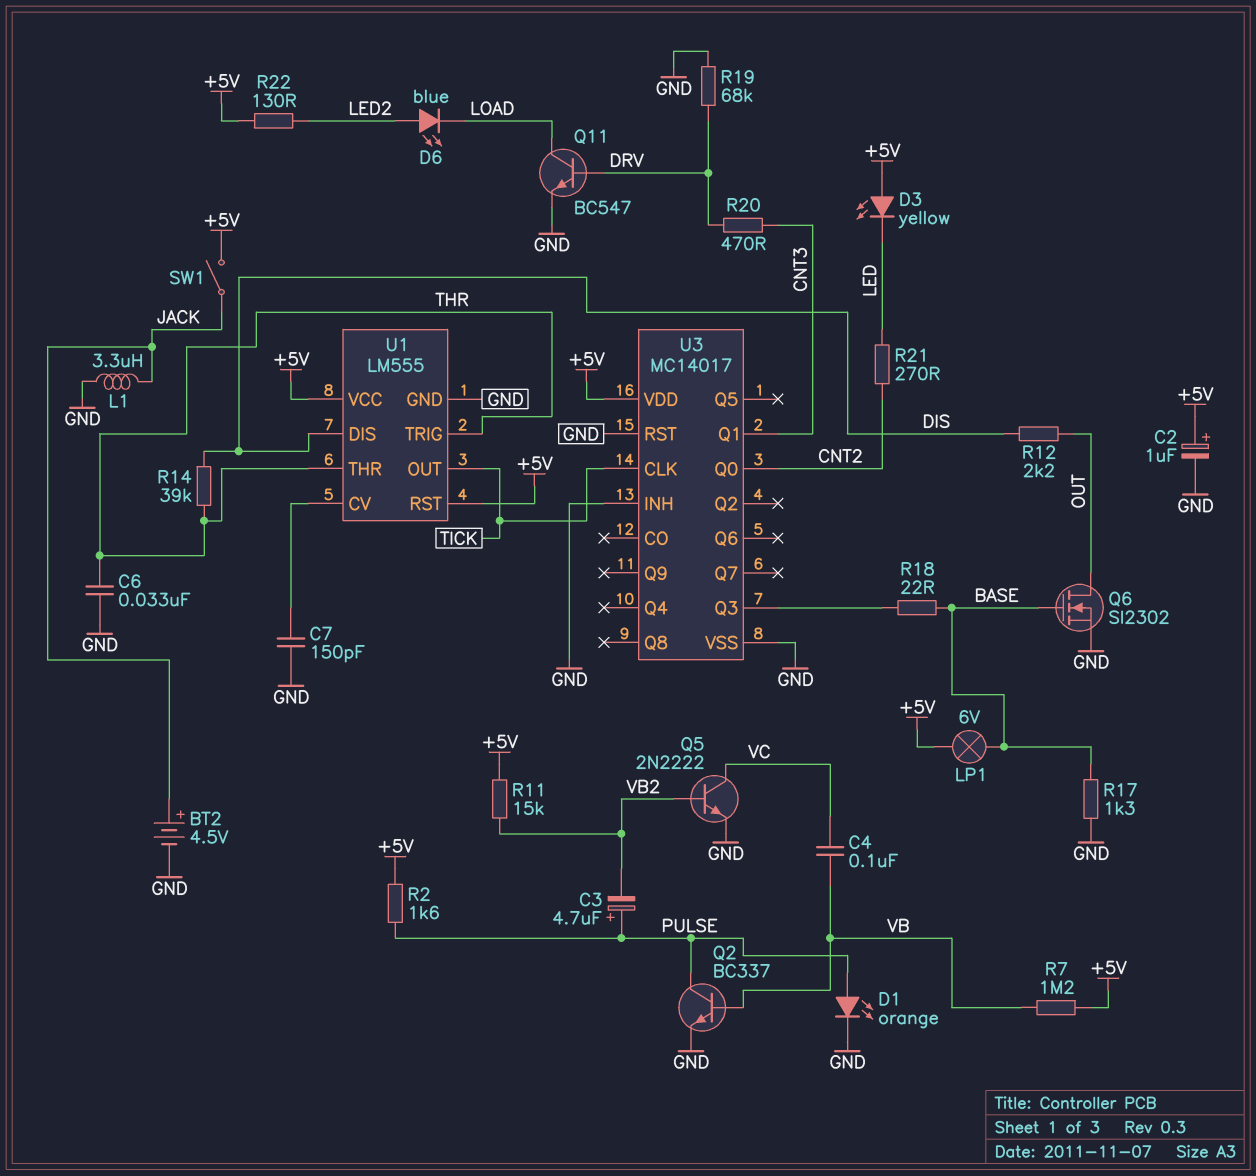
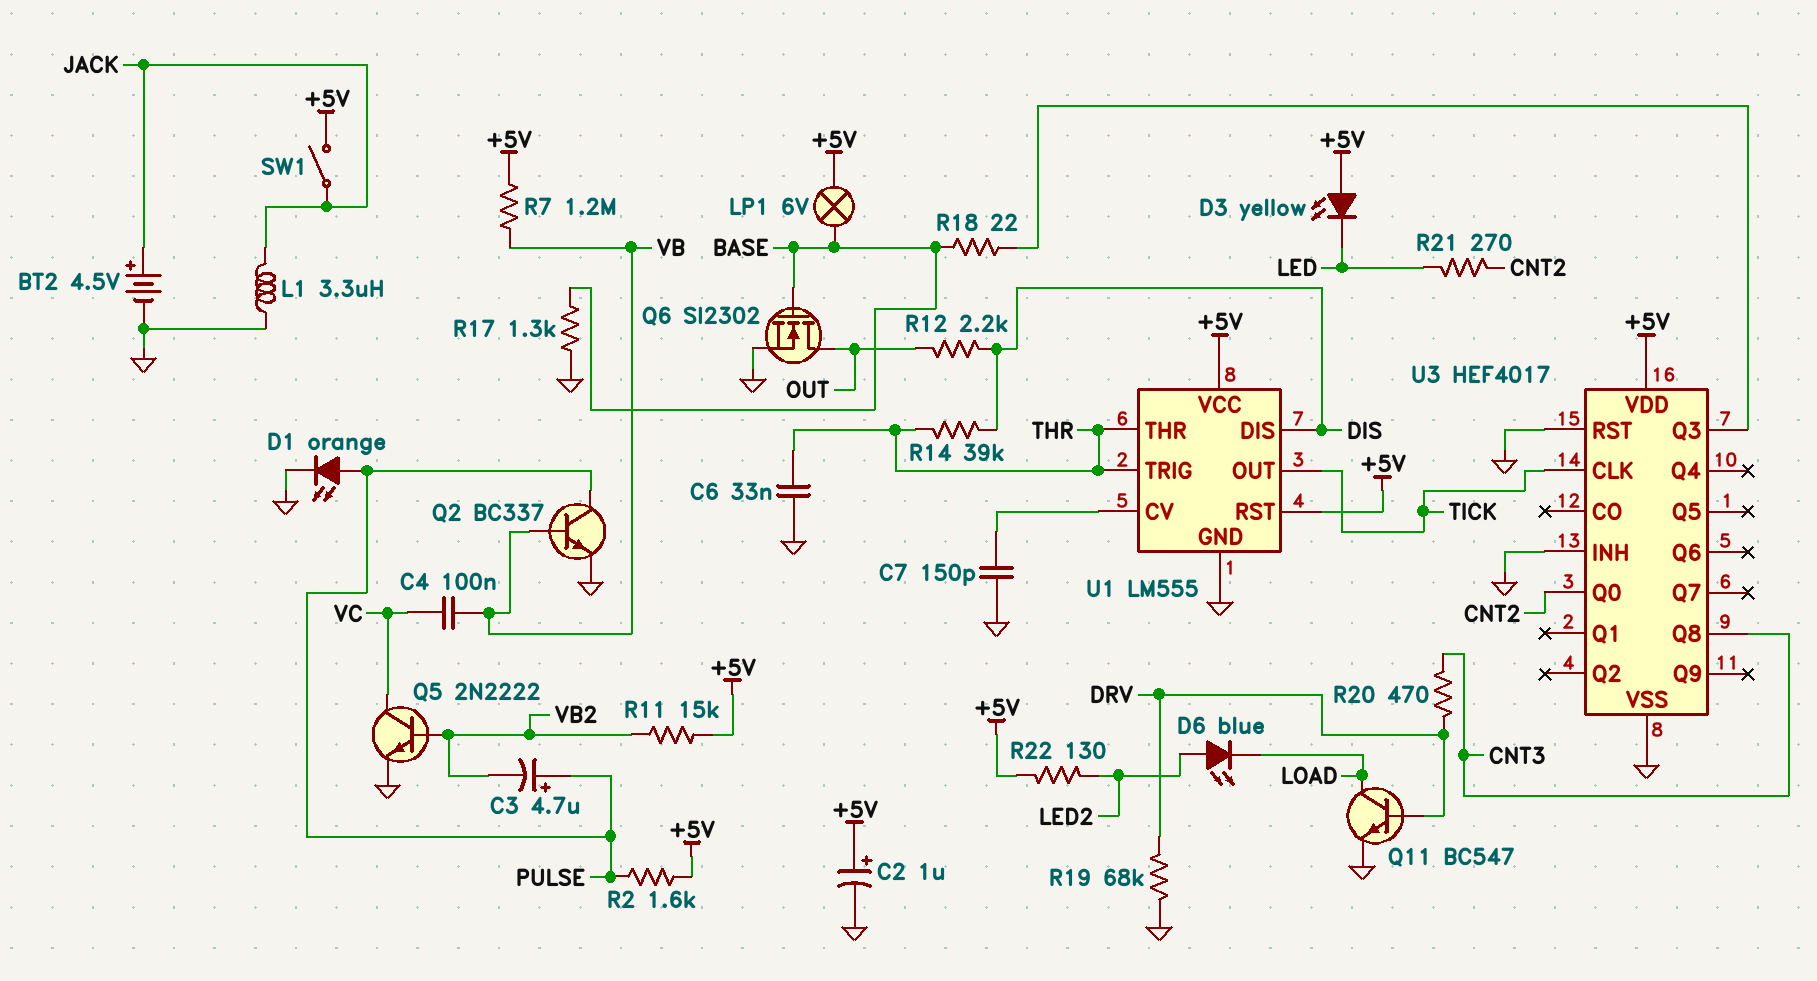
U3: MC14017 -> HEF4017
U3 pin Q1: CNT3 -> none
U3 pin Q8: none -> CNT3

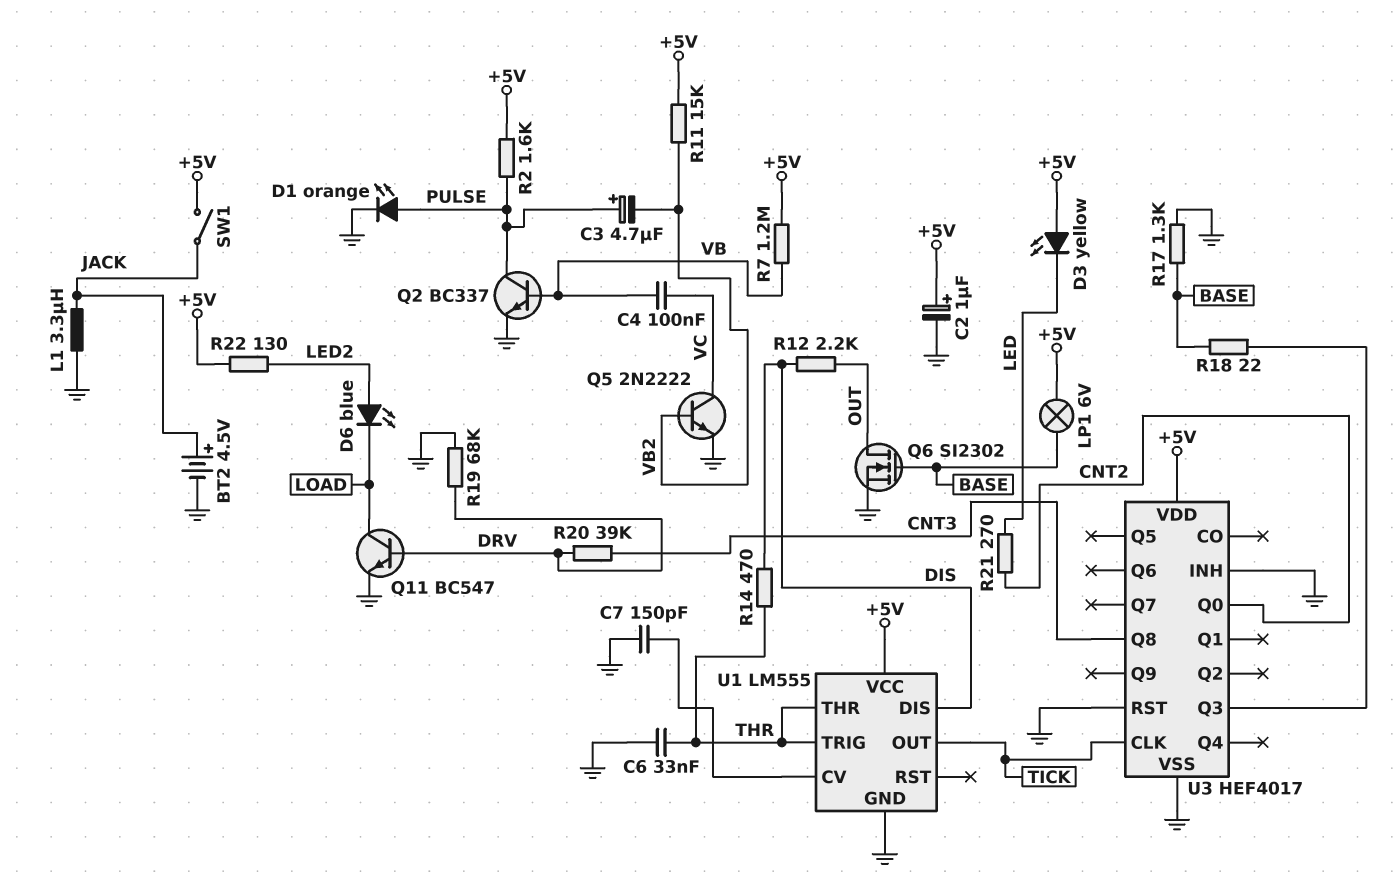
R14: 39k (DIS, THR) -> 470 (DIS, THR)
R20: 470 (CNT3, DRV) -> 39k (CNT3, DRV)
U1 pin RST: +5V -> none

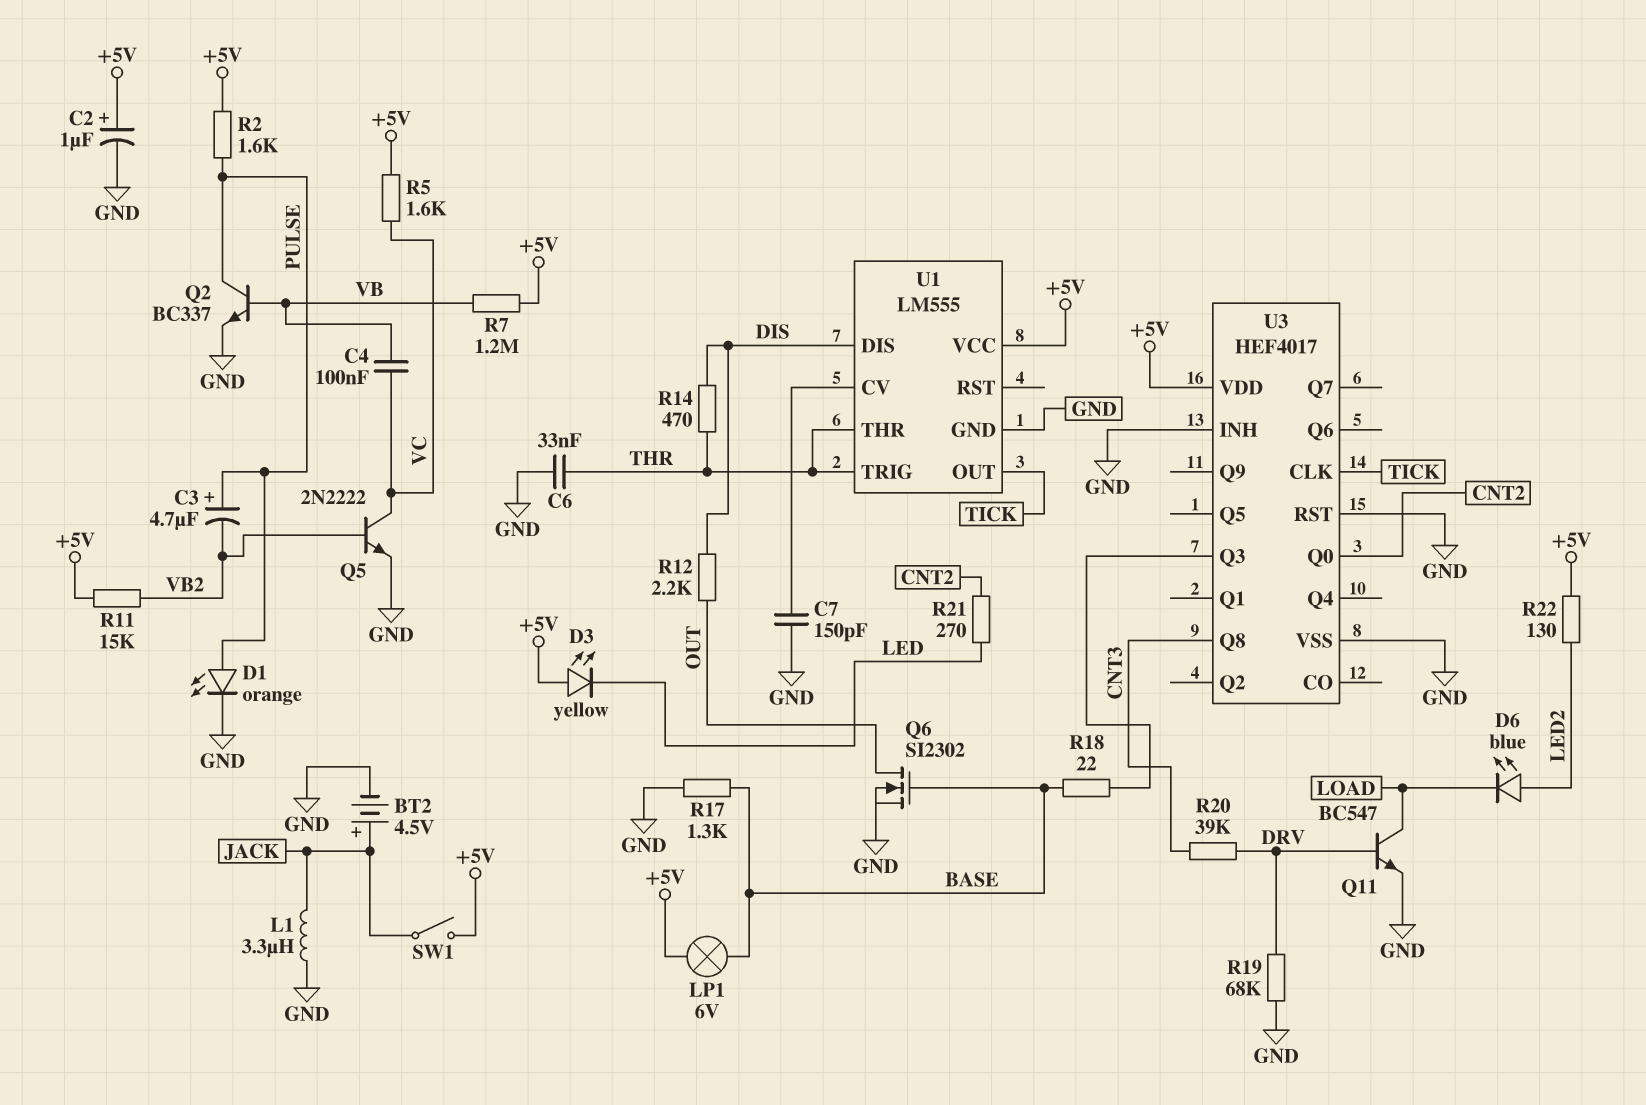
R5: none -> 1.6k (+5V, VC)

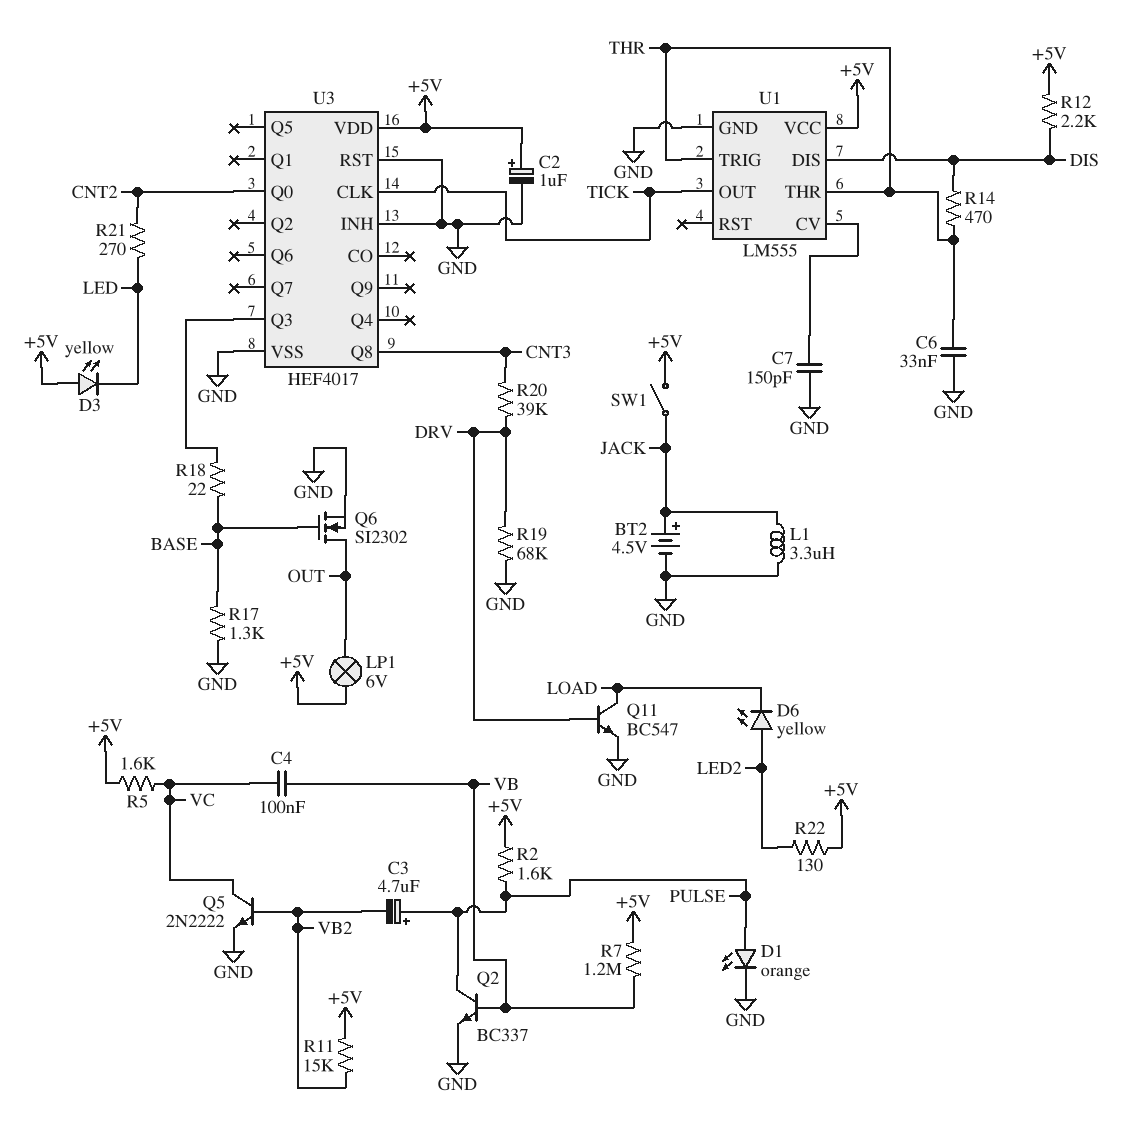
D6: LED blue (A LED2, K LOAD) -> LED yellow (A LED2, K LOAD)
LP1: lamp 6V (+5V, BASE) -> lamp 6V (+5V, OUT)
R12: 2.2k (DIS, OUT) -> 2.2k (+5V, DIS)

